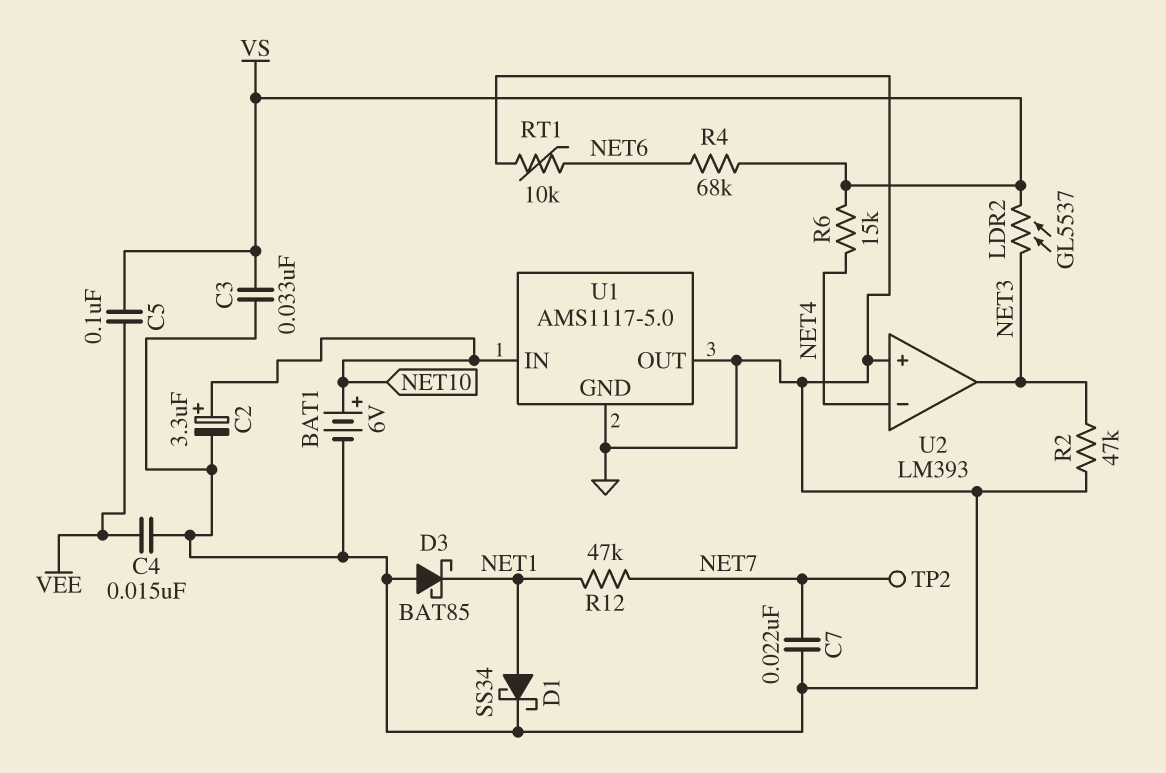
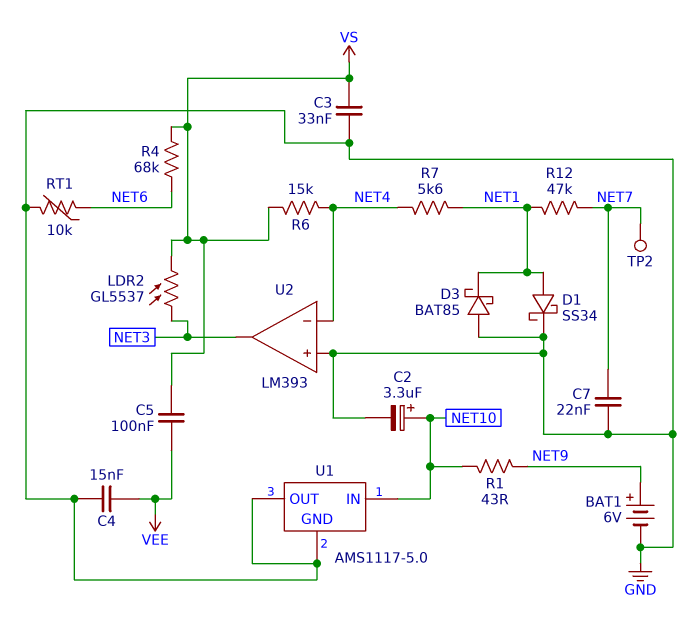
BAT1: 6V (plus NET10, minus GND) -> 6V (plus NET9, minus GND)
R1: none -> 43 (NET9, NET10)
R2: 47k (GND, NET3) -> none
R7: none -> 5.6k (NET1, NET4)

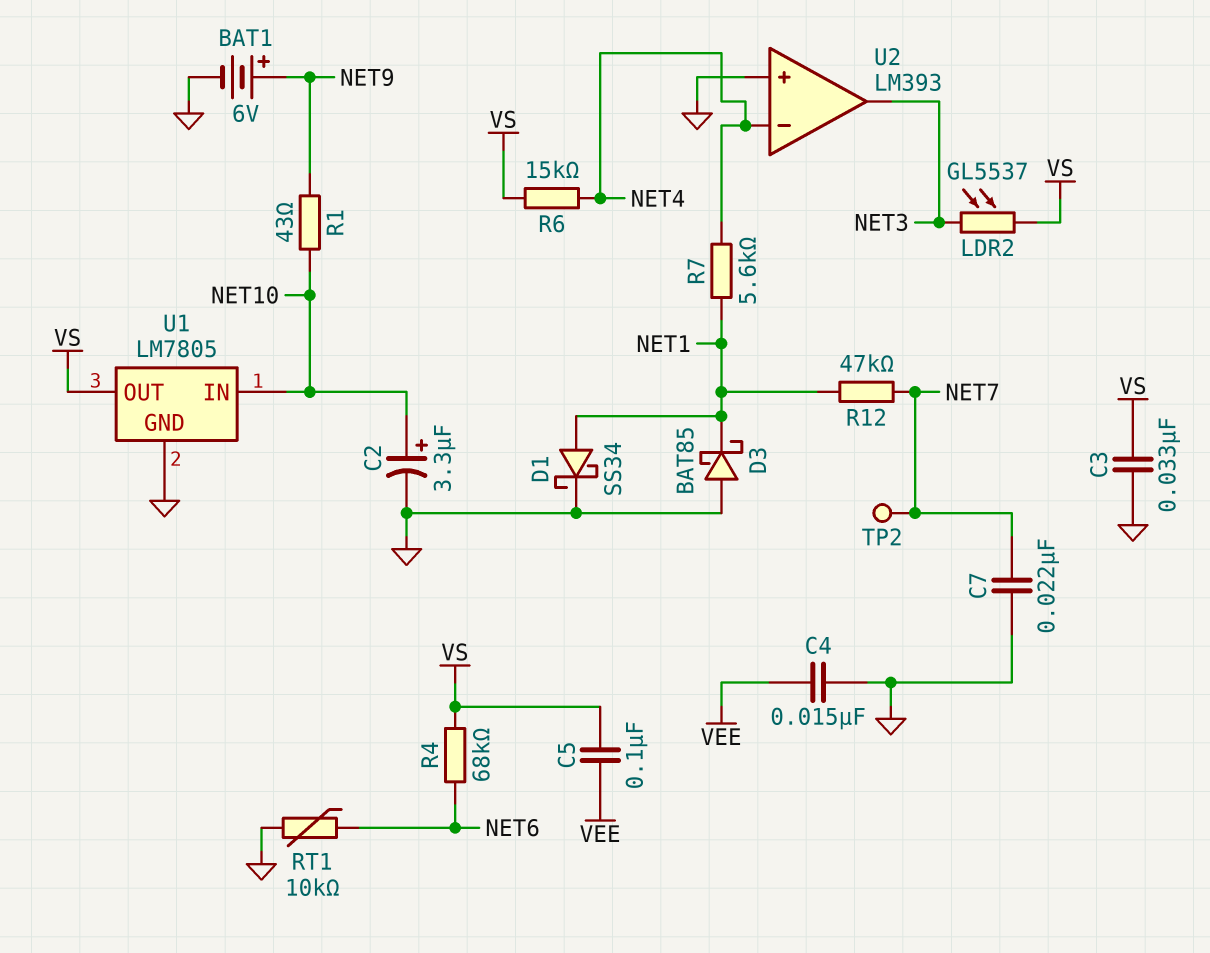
U1: AMS1117-5.0 -> LM7805
U1 pin OUT: GND -> VS

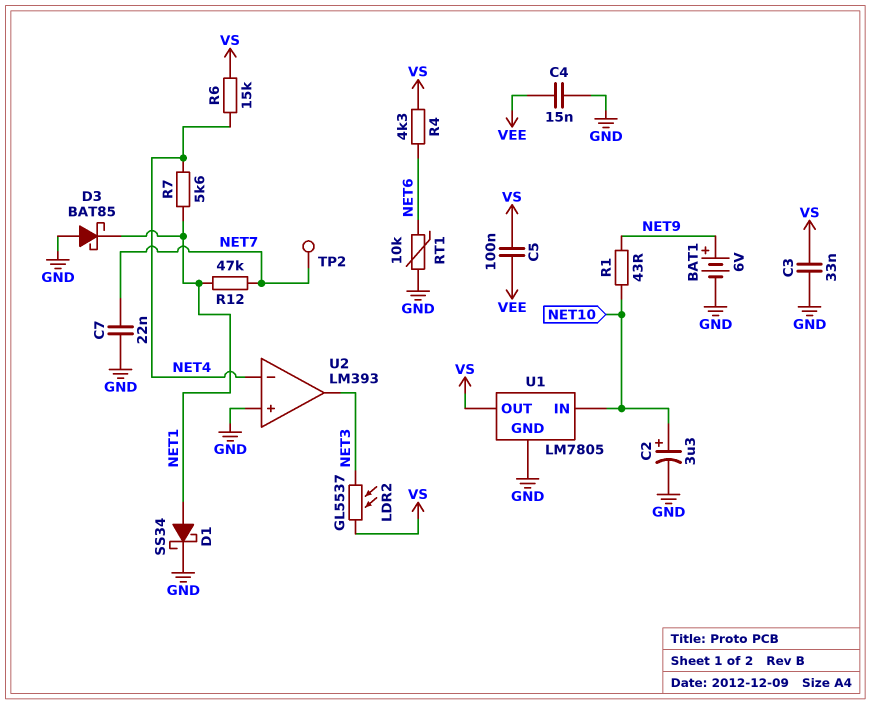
R4: 68k (NET6, VS) -> 4.3k (NET6, VS)

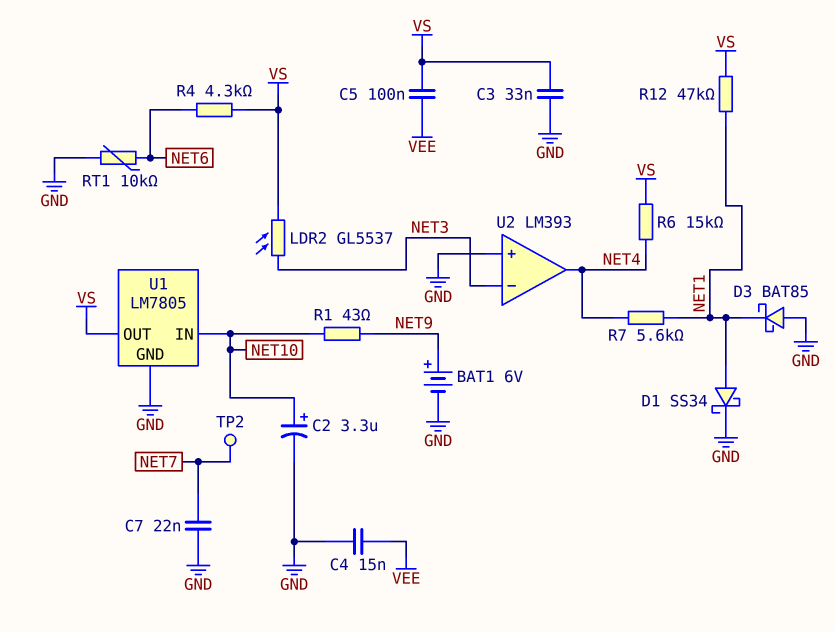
R12: 47k (NET1, NET7) -> 47k (NET1, VS)
U2 pin in-: NET4 -> NET3
U2 pin out: NET3 -> NET4

